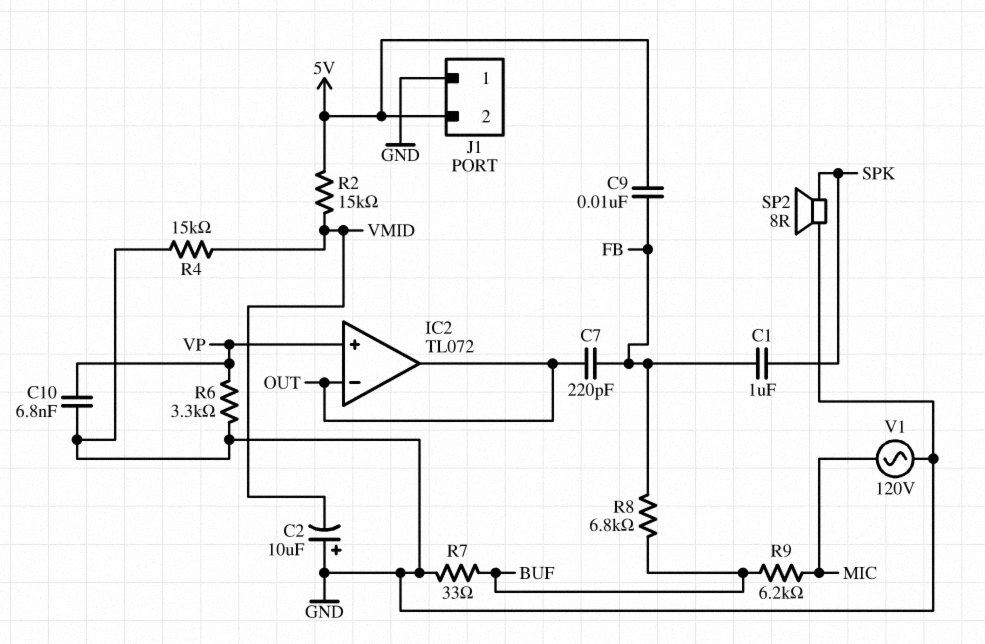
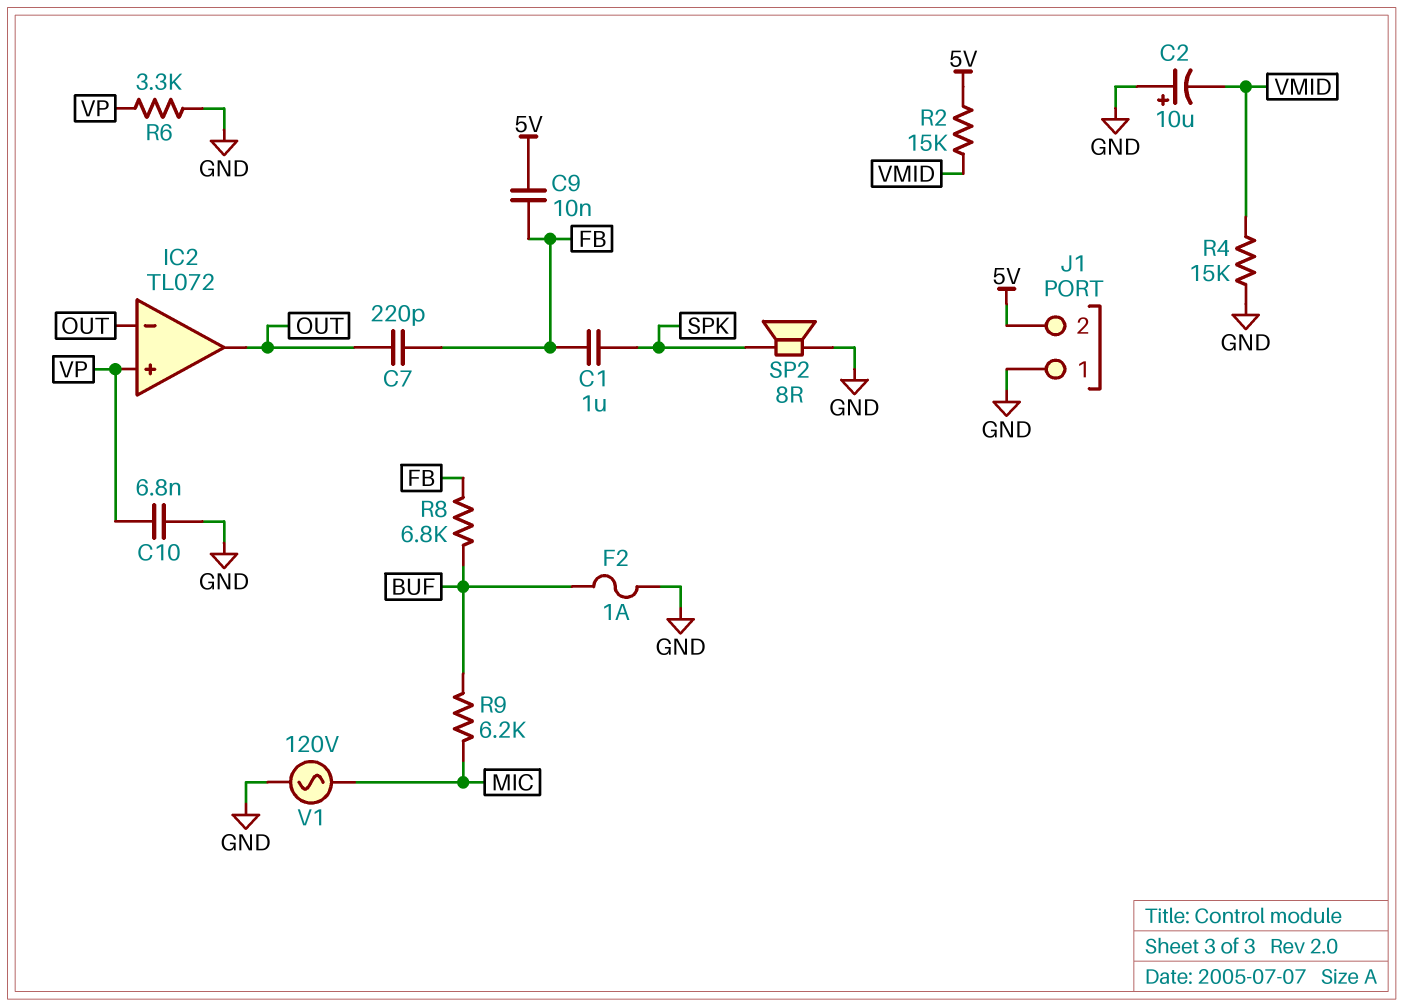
F2: none -> 1A (BUF, GND)
R7: 33 (BUF, GND) -> none

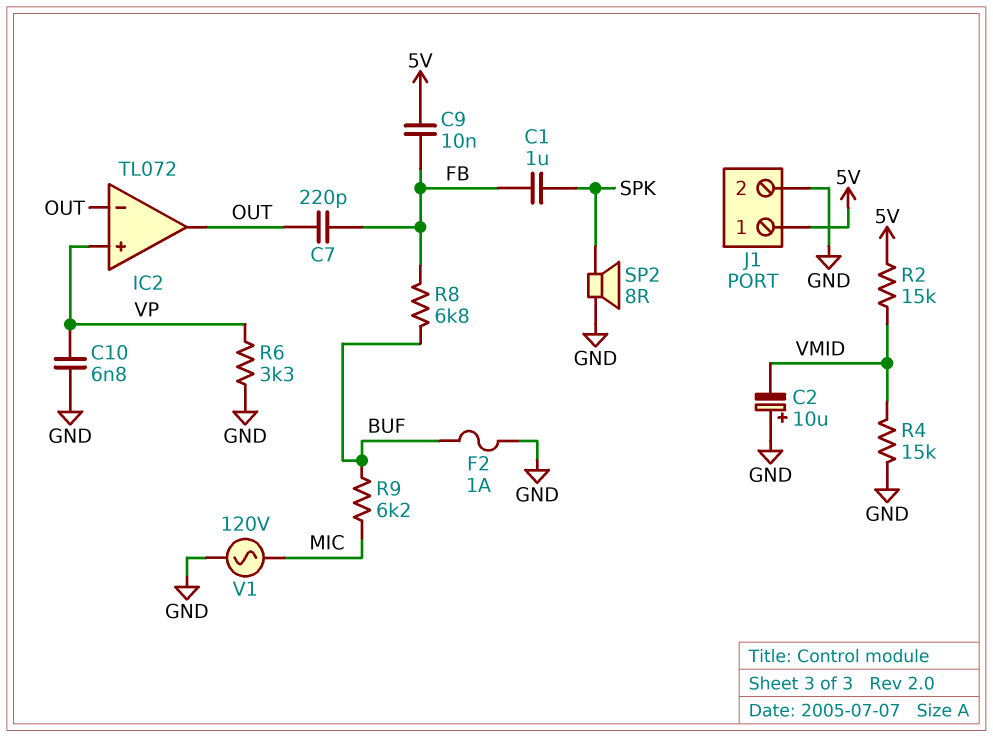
J1 pin 1: GND -> 5V
J1 pin 2: 5V -> GND

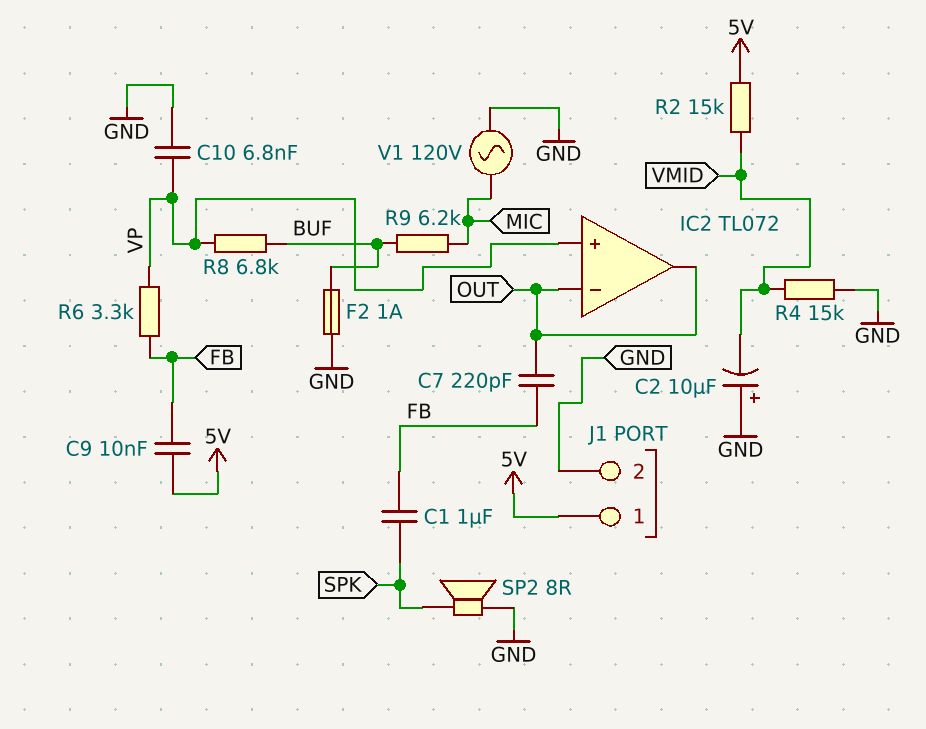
R6: 3.3k (GND, VP) -> 3.3k (FB, VP)
R8: 6.8k (BUF, FB) -> 6.8k (BUF, VP)

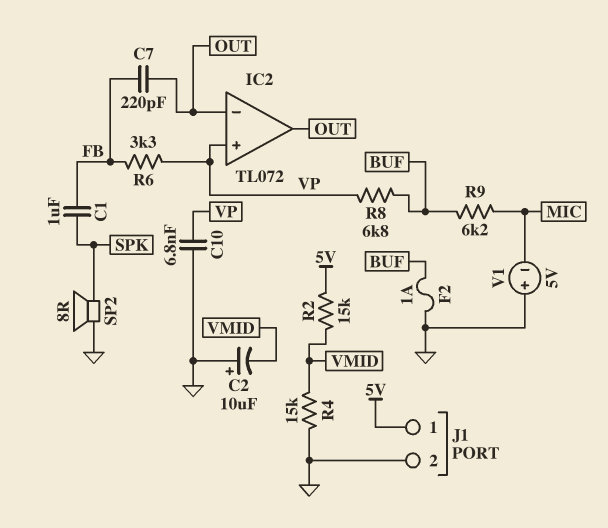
C9: 10nF (5V, FB) -> none
V1: AC 120V (GND, MIC) -> 5V (plus GND, minus MIC)

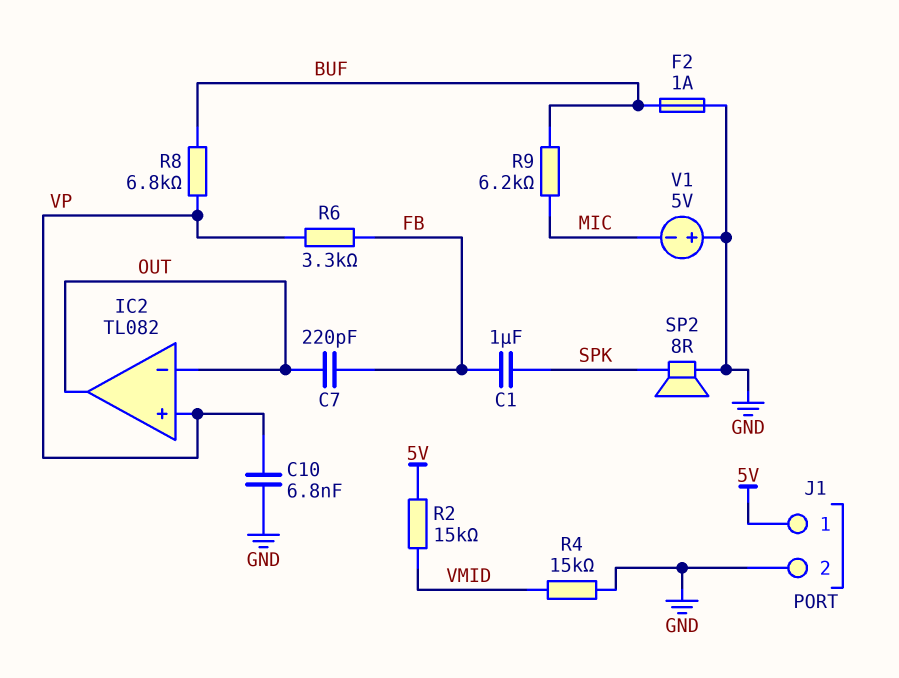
C2: 10uF (plus GND, minus VMID) -> none
IC2: TL072 -> TL082

